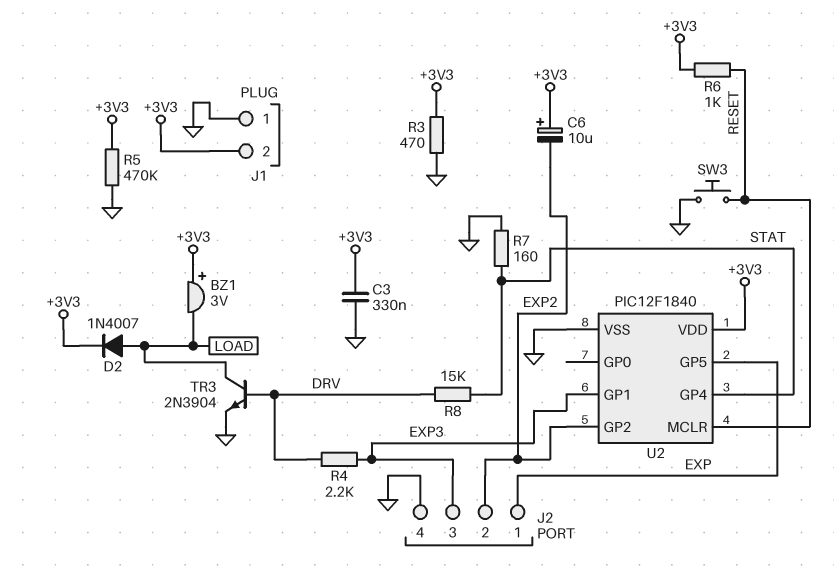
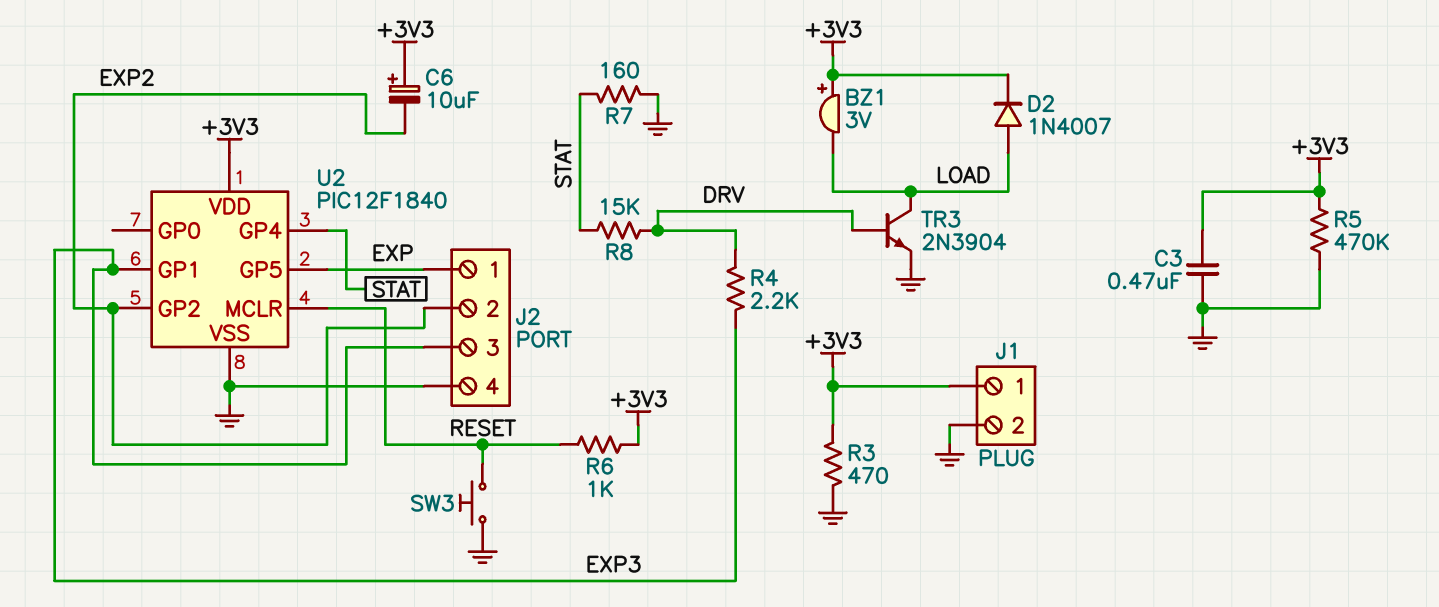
C3: 330nF (+3V3, GND) -> 470nF (+3V3, GND)
J1 pin 1: GND -> +3V3
J1 pin 2: +3V3 -> GND

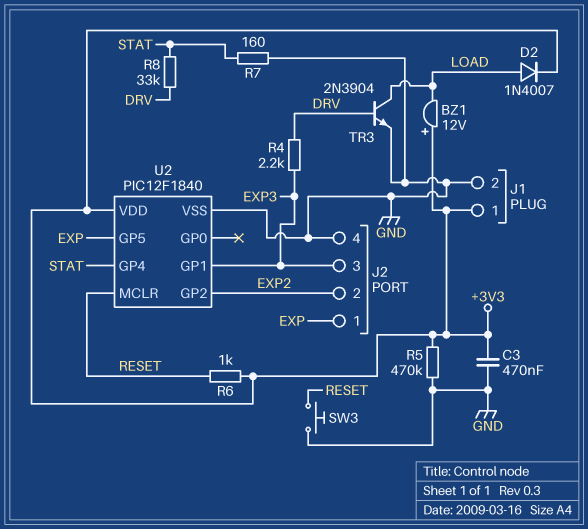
BZ1: buzzer 3V (plus +3V3, minus LOAD) -> buzzer 12V (plus +3V3, minus LOAD)
C6: 10uF (plus +3V3, minus EXP2) -> none
R3: 470 (+3V3, GND) -> none
R8: 15k (DRV, STAT) -> 33k (DRV, STAT)

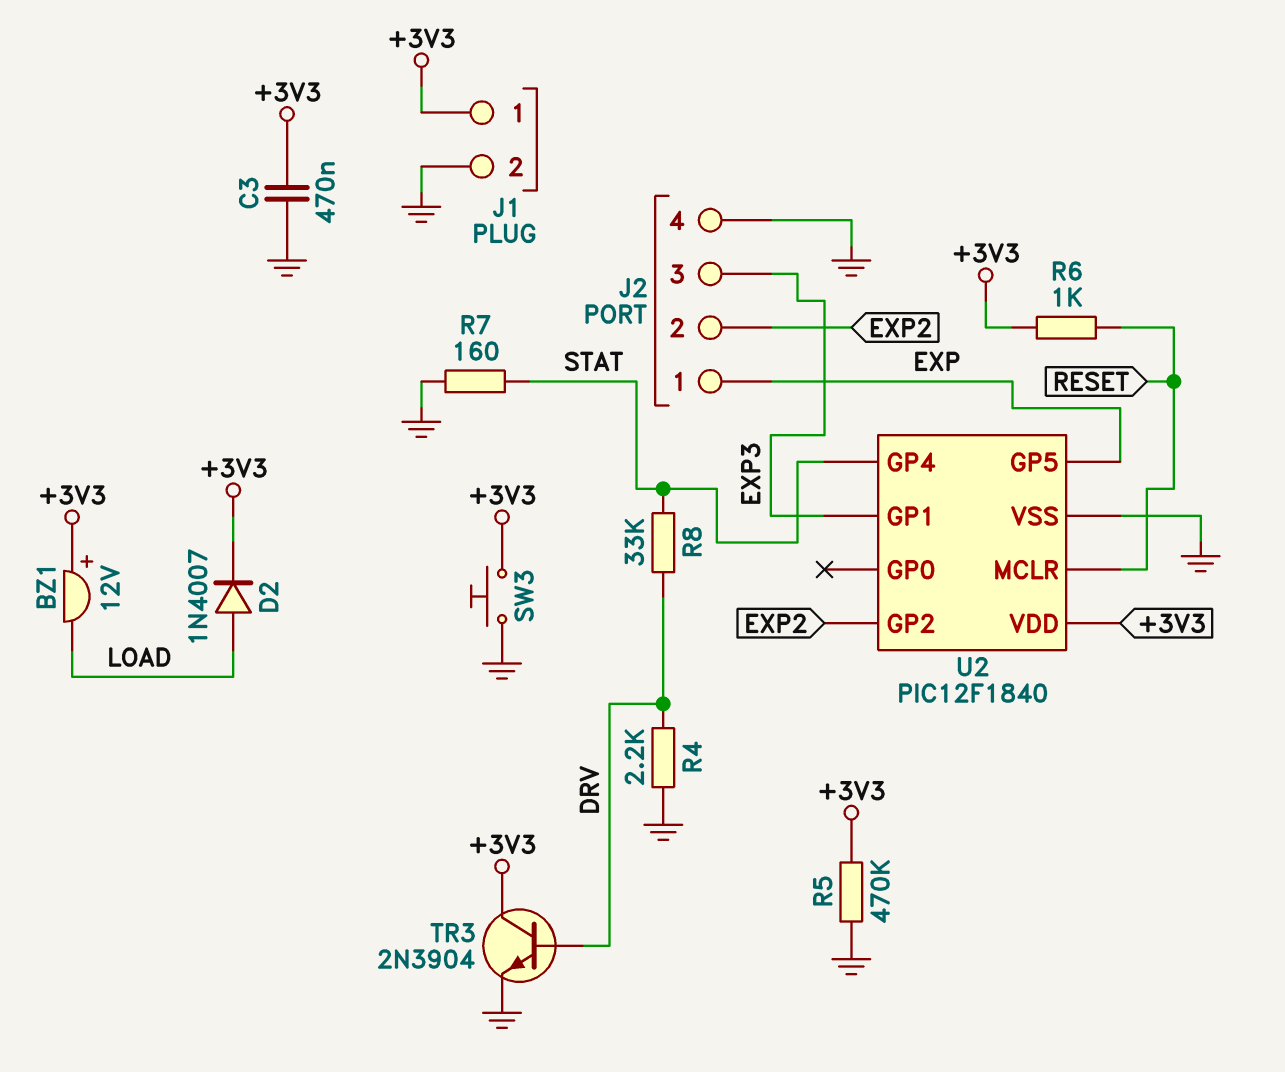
R4: 2.2k (DRV, EXP3) -> 2.2k (DRV, GND)
SW3: button (GND, RESET) -> button (+3V3, GND)
TR3: NPN 2N3904 (B DRV, C LOAD, E GND) -> NPN 2N3904 (B DRV, C +3V3, E GND)

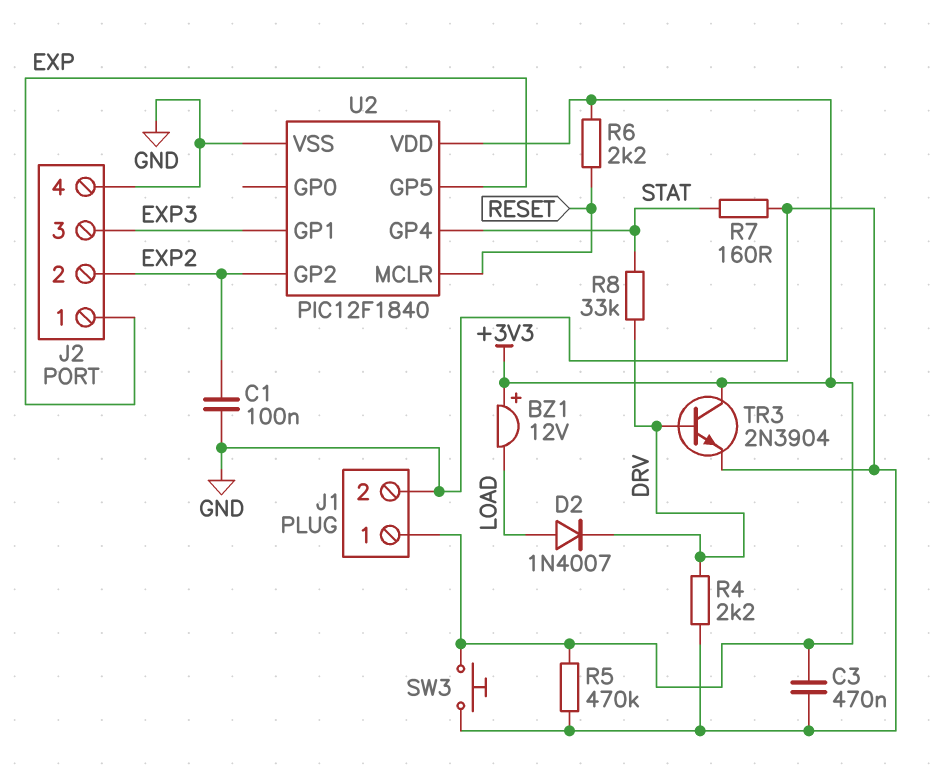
C1: none -> 100nF (EXP2, GND)
D2: diode 1N4007 (A LOAD, K +3V3) -> diode 1N4007 (A LOAD, K DRV)
R6: 1k (+3V3, RESET) -> 2.2k (+3V3, RESET)

